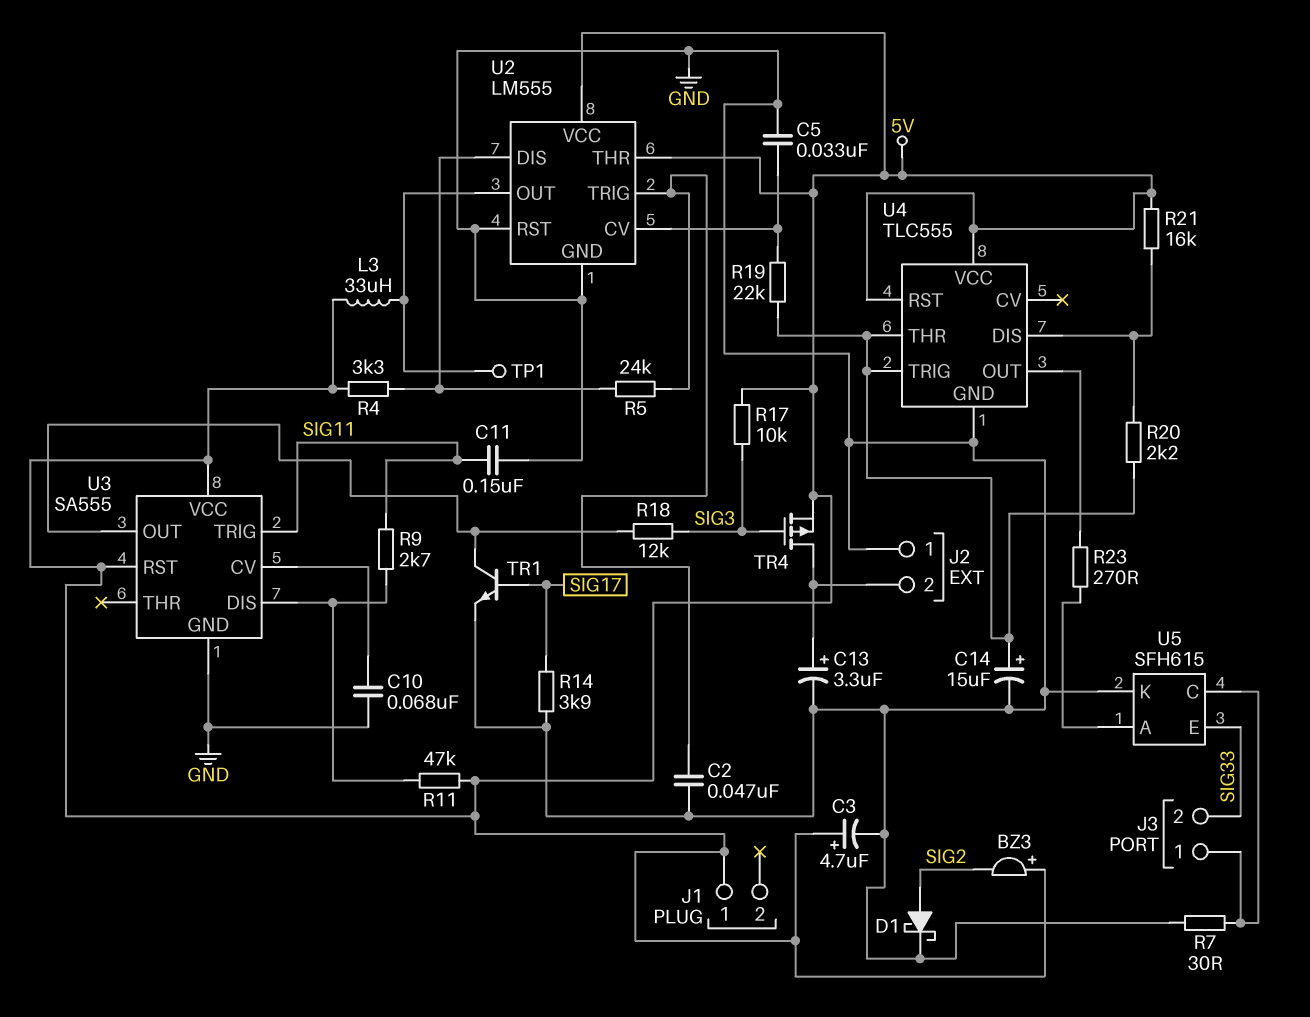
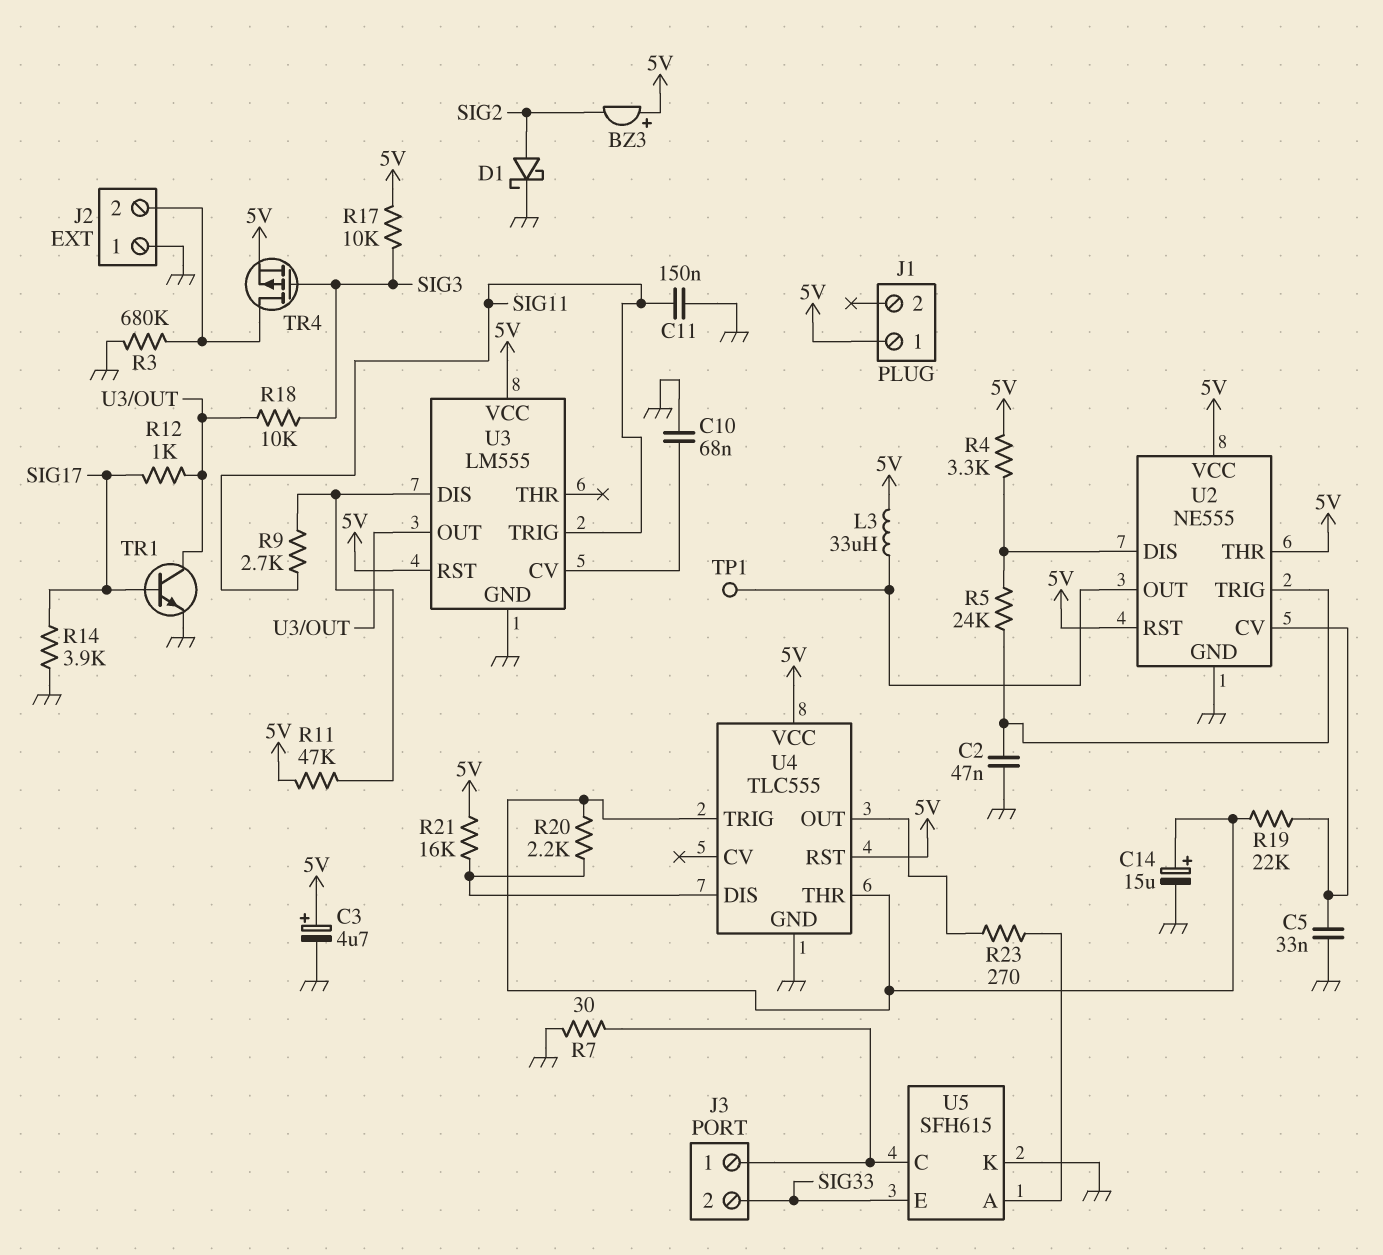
C13: 3.3uF (plus J2/2, minus GND) -> none
R3: none -> 680k (GND, J2/2)
R12: none -> 1k (SIG17, U3/OUT)
R18: 12k (SIG3, U3/OUT) -> 10k (SIG3, U3/OUT)
U2: LM555 -> NE555
U2 pin RST: GND -> 5V
U3: SA555 -> LM555

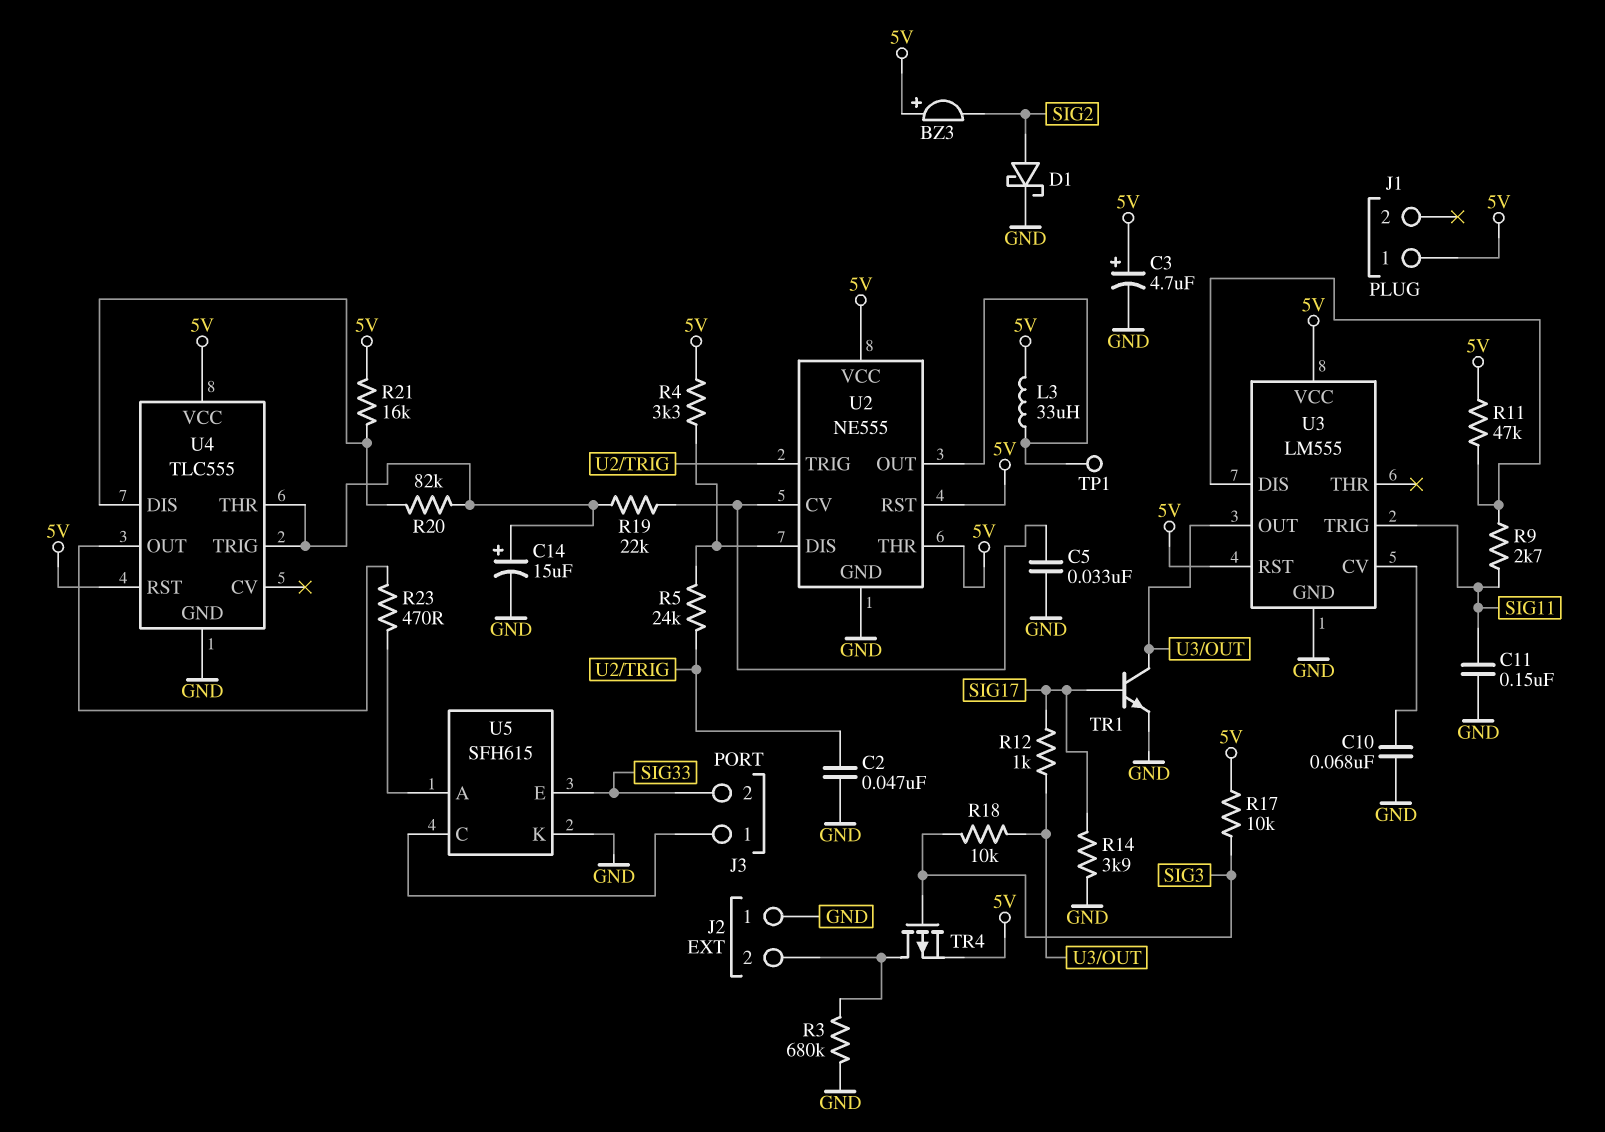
R7: 30 (GND, J3/1) -> none
R20: 2.2k (U4/DIS, U4/THR) -> 82k (U4/DIS, U4/THR)
R23: 270 (U4/OUT, U5/A) -> 470 (U4/OUT, U5/A)

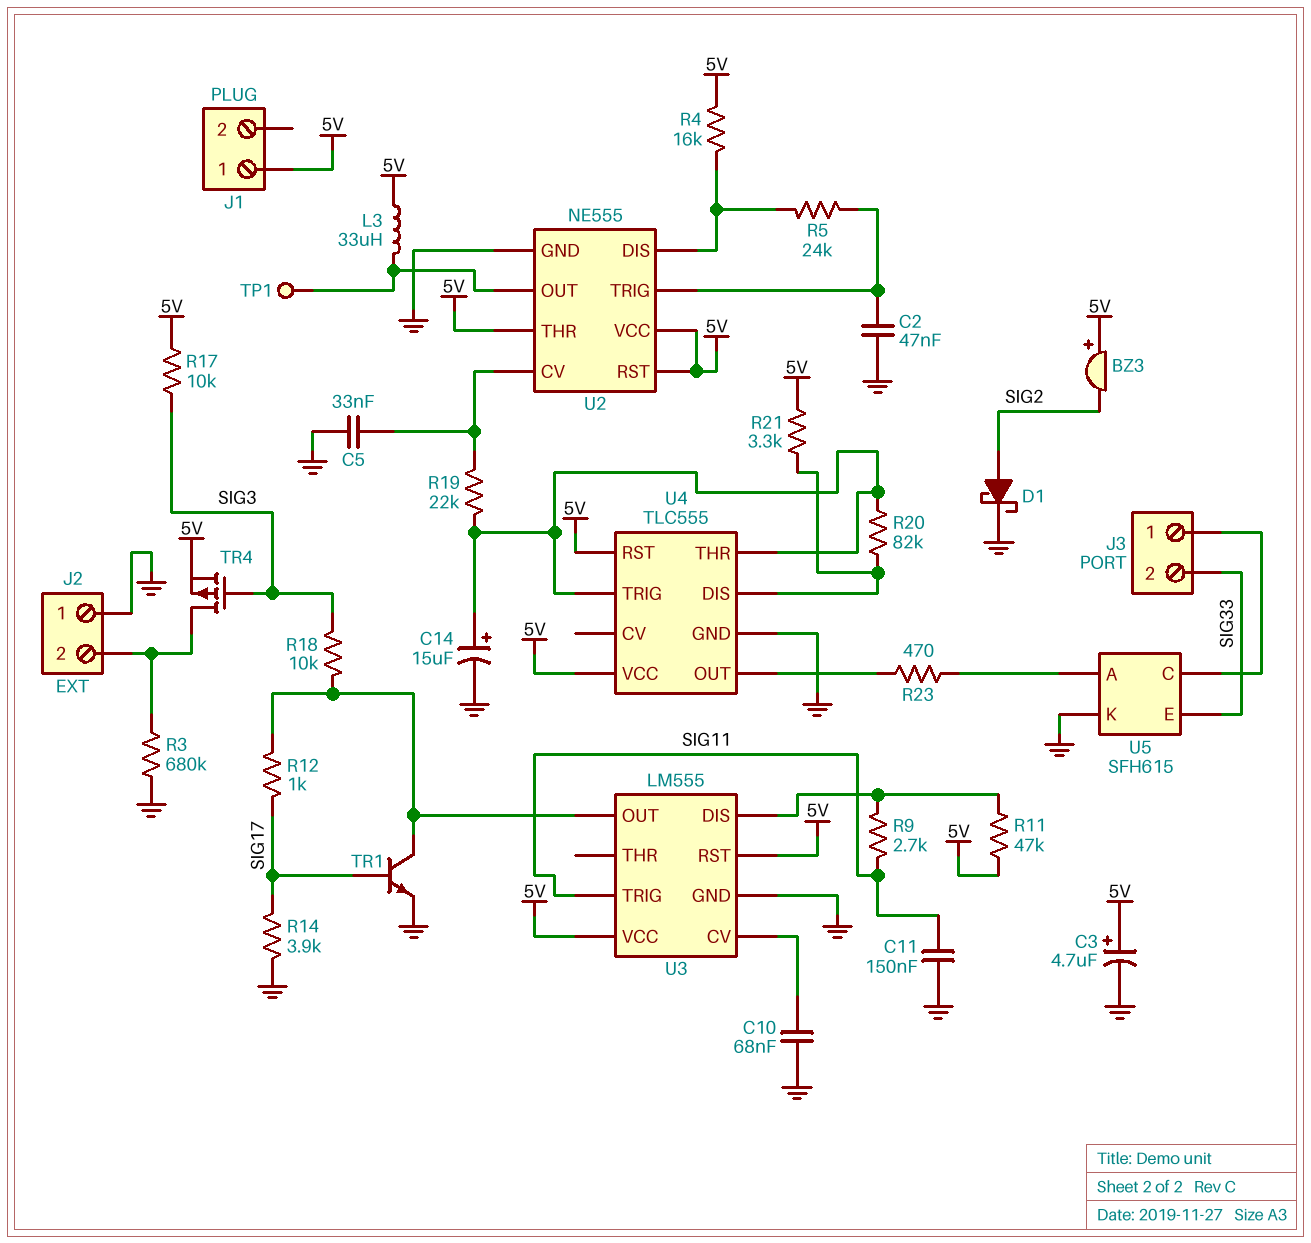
R4: 3.3k (5V, U2/DIS) -> 16k (5V, U2/DIS)
R21: 16k (5V, U4/DIS) -> 3.3k (5V, U4/DIS)

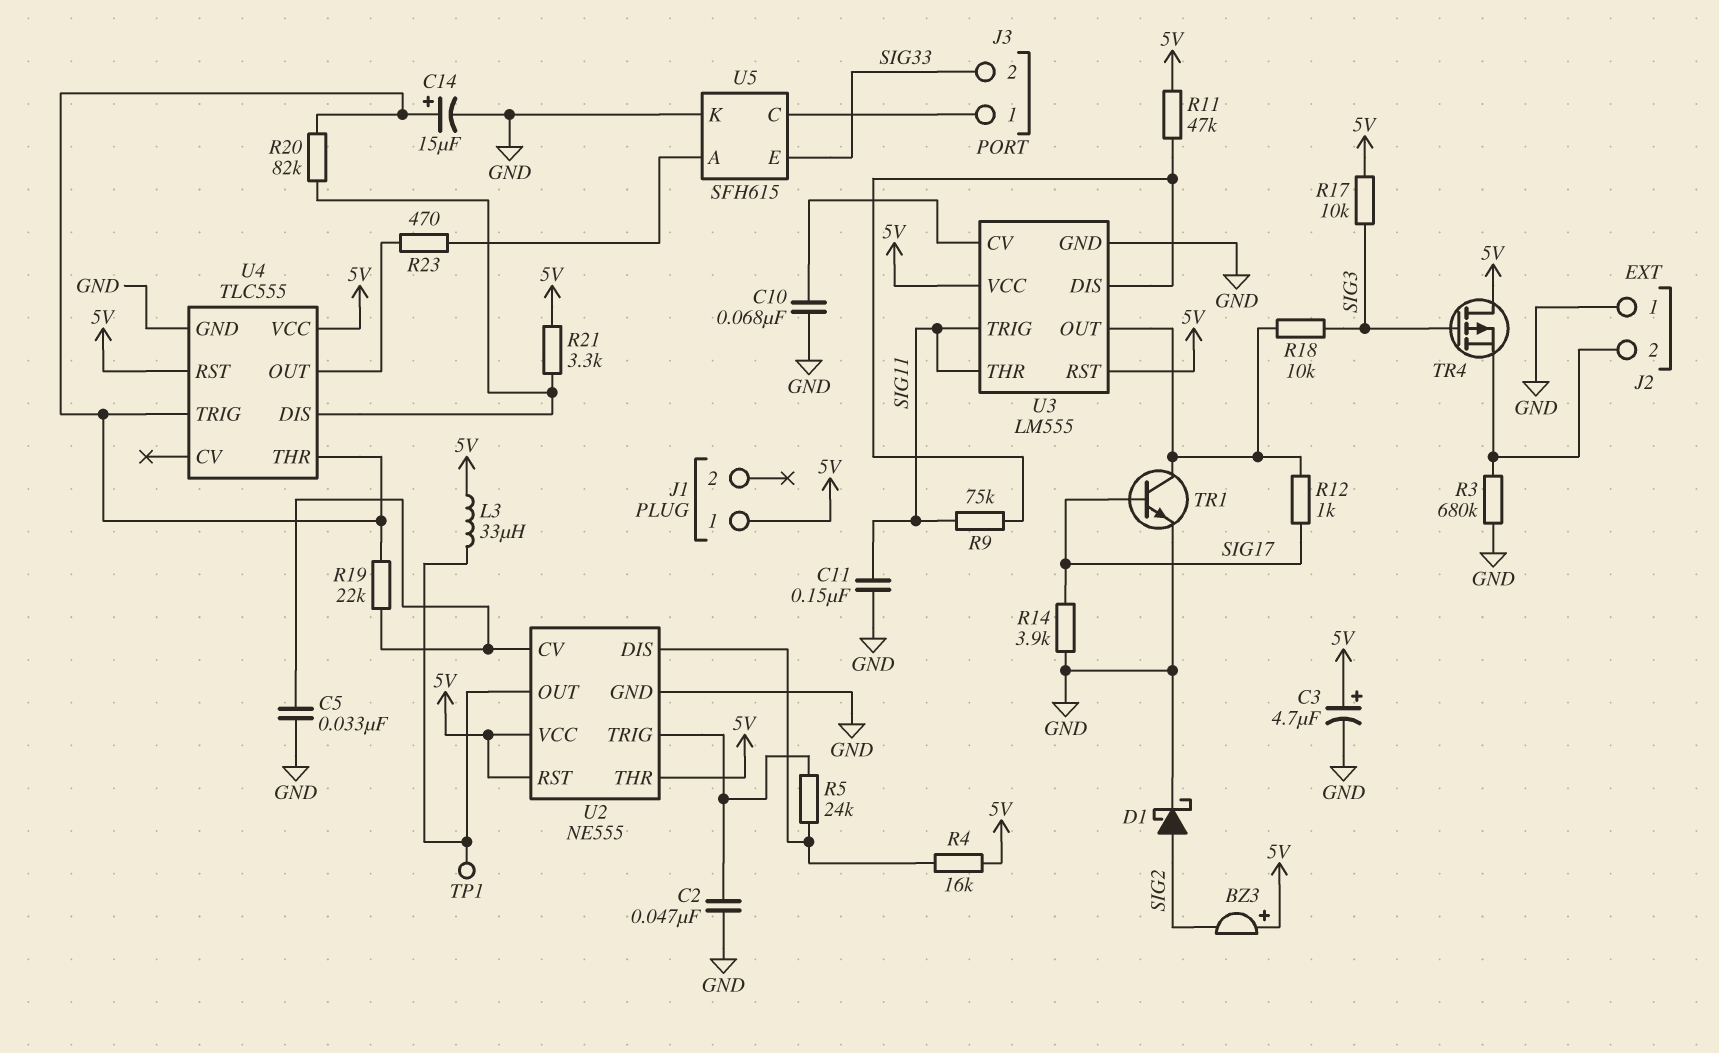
R9: 2.7k (SIG11, U3/DIS) -> 75k (SIG11, U3/DIS)
TR4: PMOS (G SIG3, D J2/2, S 5V) -> PMOS (G SIG3, D 5V, S J2/2)
U3 pin THR: none -> SIG11

